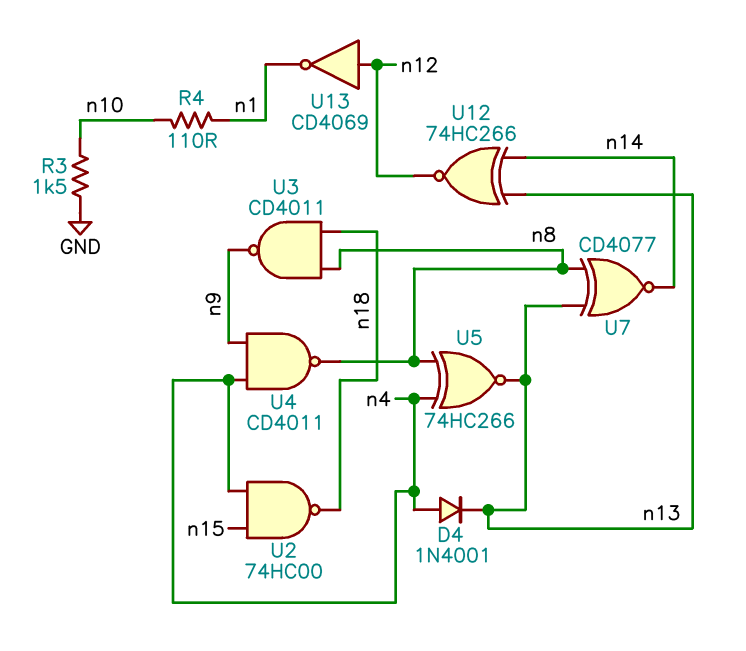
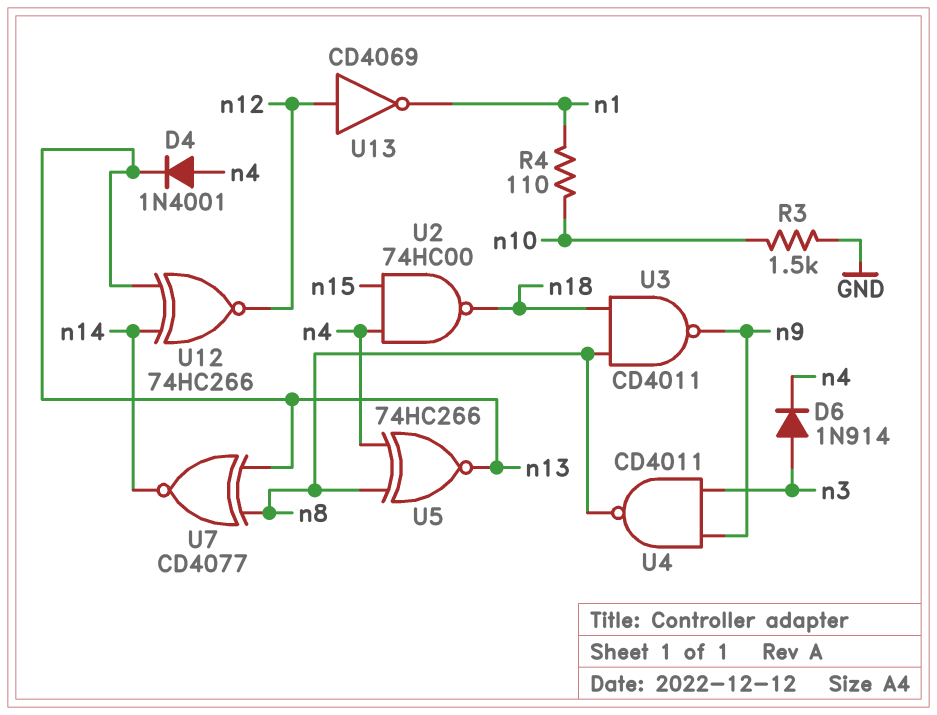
D6: none -> diode 1N914 (A n3, K n4)
U4: NAND CD4011 (in n4, in n9, out n8) -> NAND CD4011 (in n3, in n9, out n8)

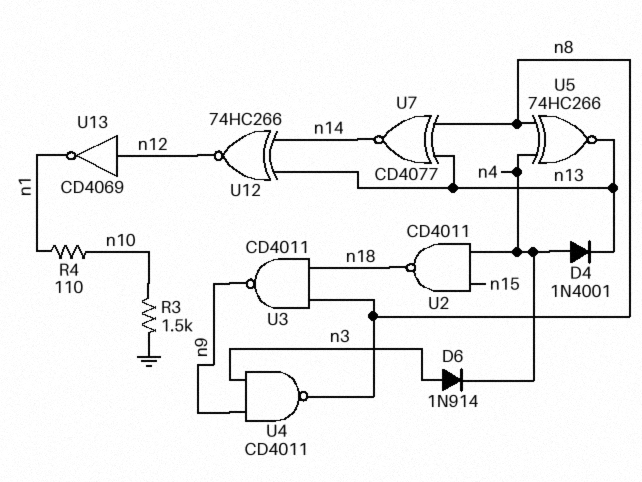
U2: NAND 74HC00 (in n4, in n15, out n18) -> NAND CD4011 (in n4, in n15, out n18)

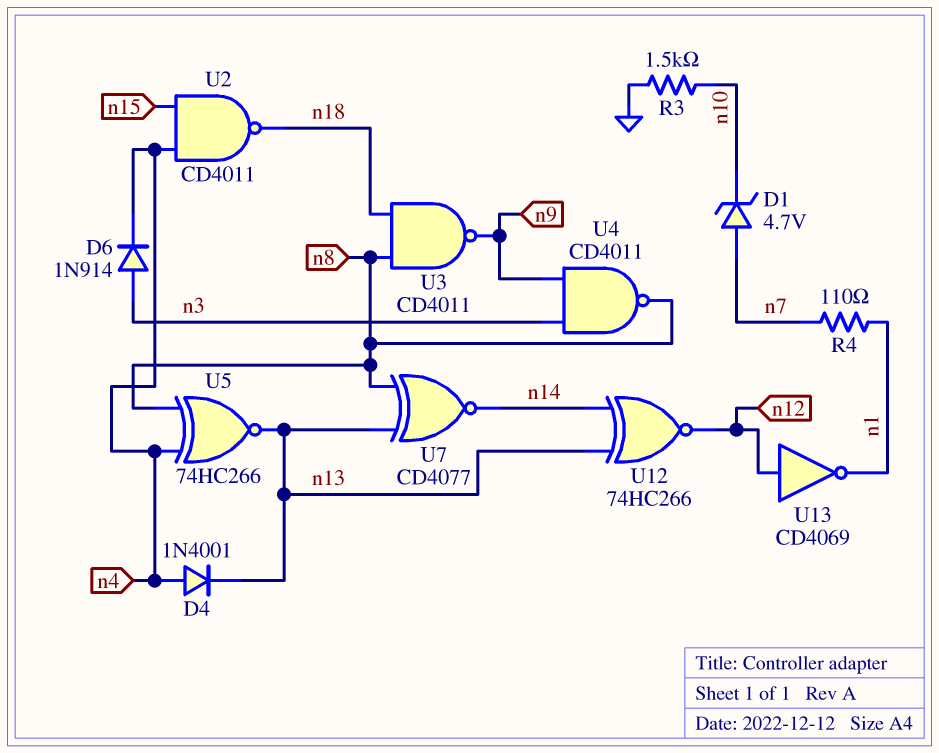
D1: none -> zener 4.7V (A n7, K n10)
R4: 110 (n1, n10) -> 110 (n1, n7)

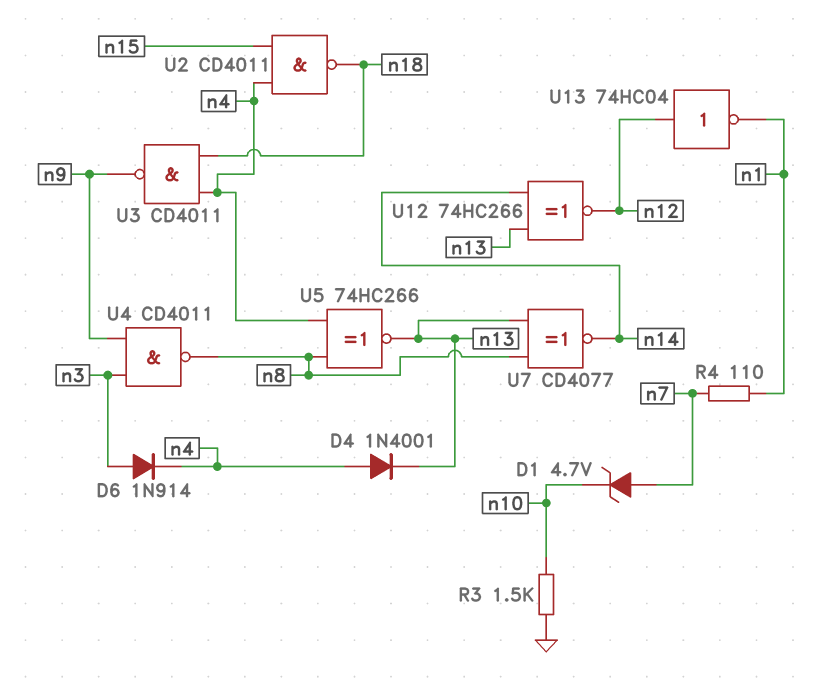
U3: NAND CD4011 (in n8, in n18, out n9) -> NAND CD4011 (in n4, in n18, out n9)
U13: NOT CD4069 (in n12, out n1) -> NOT 74HC04 (in n12, out n1)

